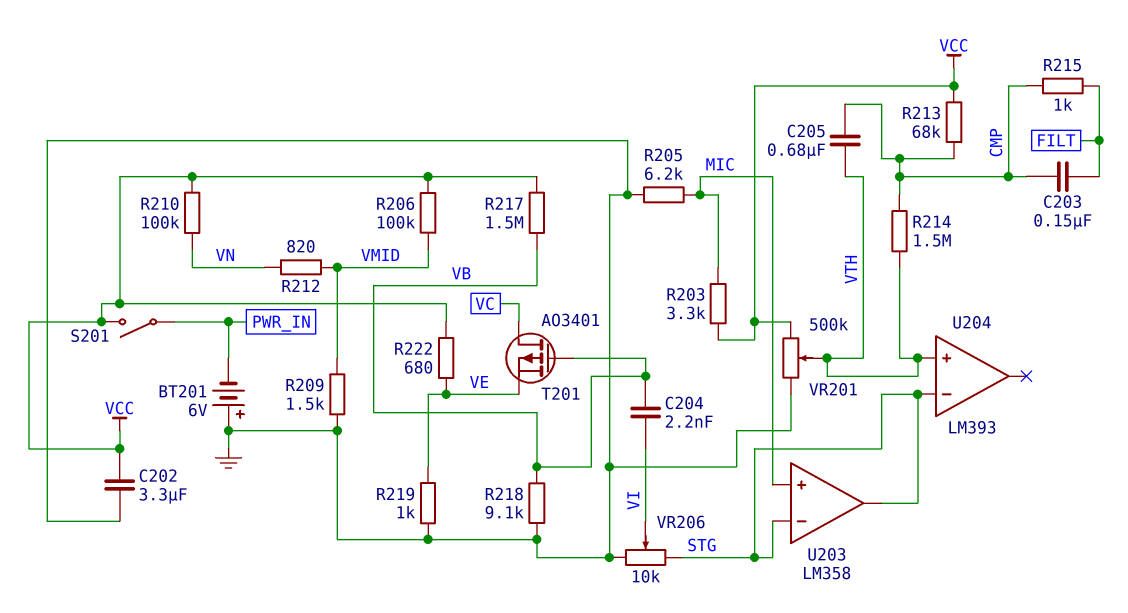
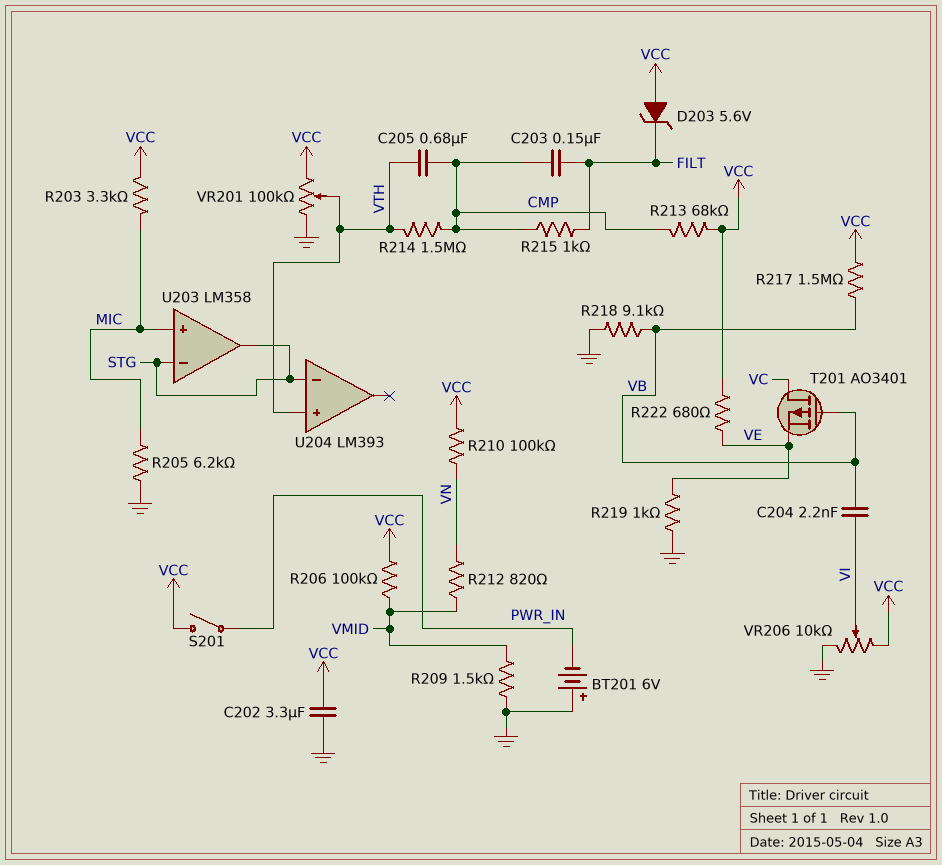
D203: none -> zener 5.6V (A VCC, K FILT)
VR201: 500k (GND, VCC, wiper VTH) -> 100k (GND, VCC, wiper VTH)
VR206: 10k (GND, STG, wiper VI) -> 10k (GND, VCC, wiper VI)

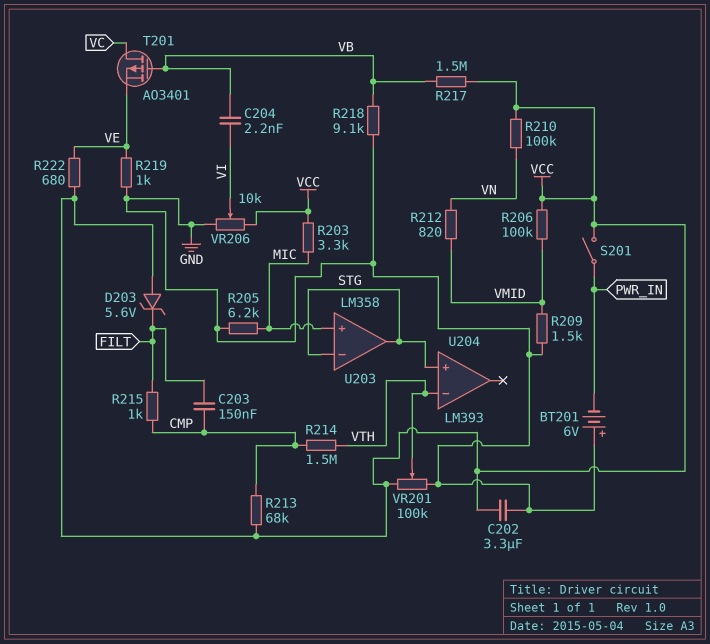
C205: 680nF (CMP, VTH) -> none
U204 pin in+: VTH -> STG
U204 pin in-: STG -> VTH

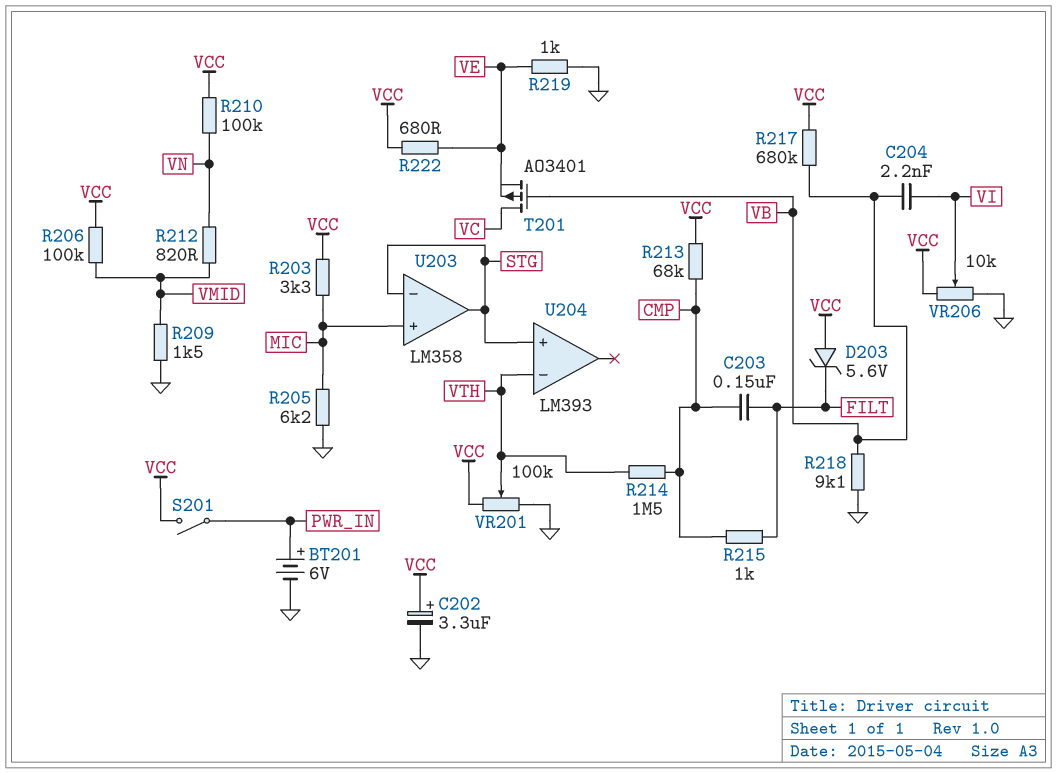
BT201: 6V (plus GND, minus PWR_IN) -> 6V (plus PWR_IN, minus GND)
C202: 3.3uF (GND, VCC) -> 3.3uF (plus VCC, minus GND)
R217: 1.5M (VB, VCC) -> 680k (VB, VCC)

